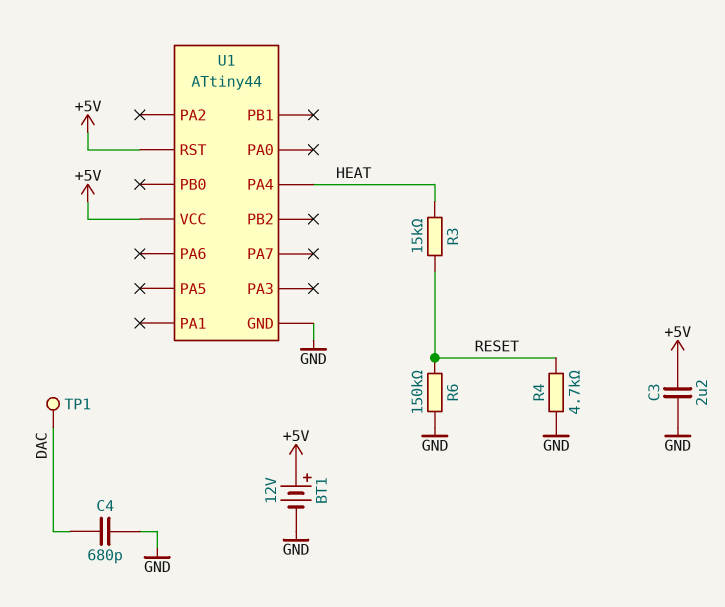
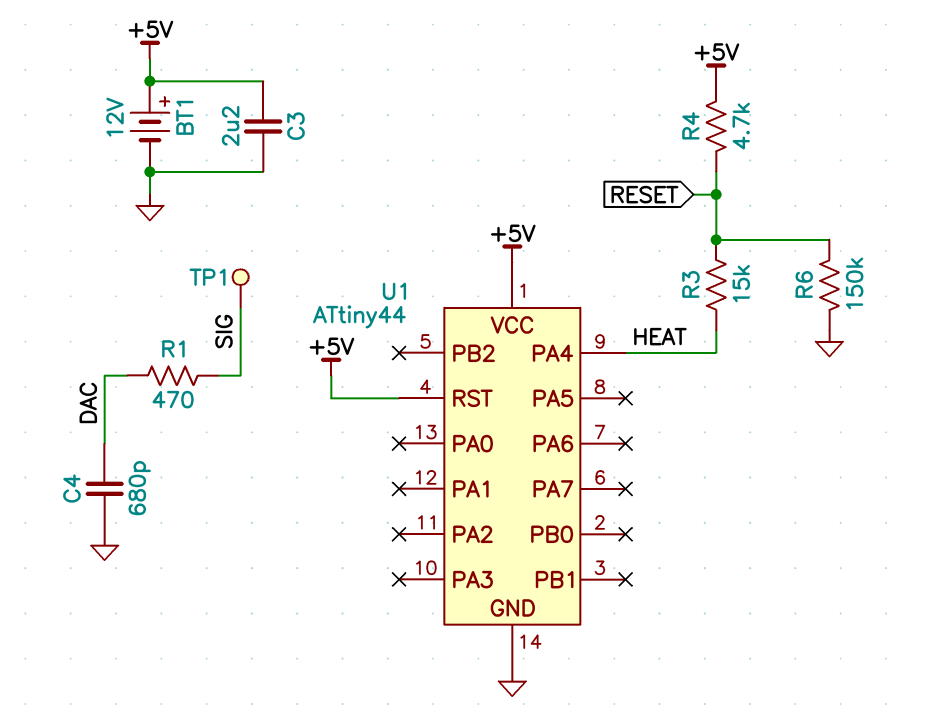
R1: none -> 470 (DAC, SIG)
R4: 4.7k (GND, RESET) -> 4.7k (+5V, RESET)
TP1: test point (DAC) -> test point (SIG)

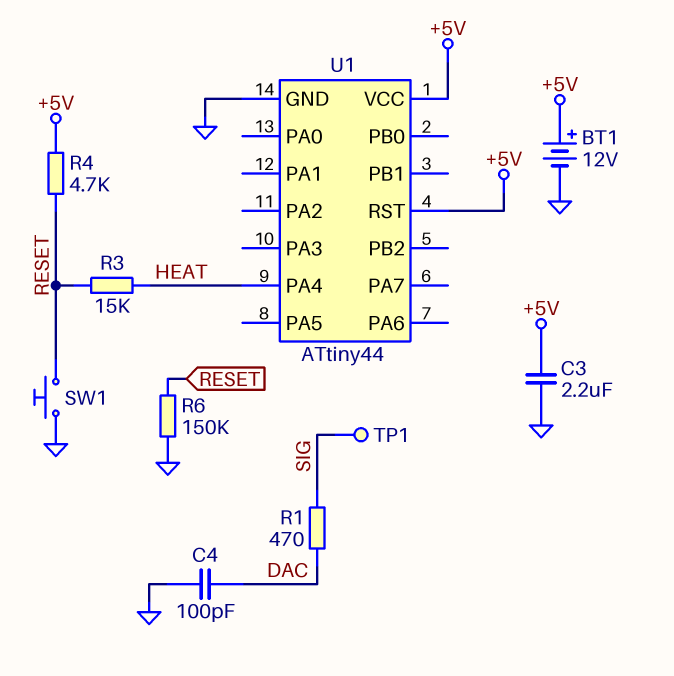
C4: 680pF (DAC, GND) -> 100pF (DAC, GND)
SW1: none -> button (GND, RESET)

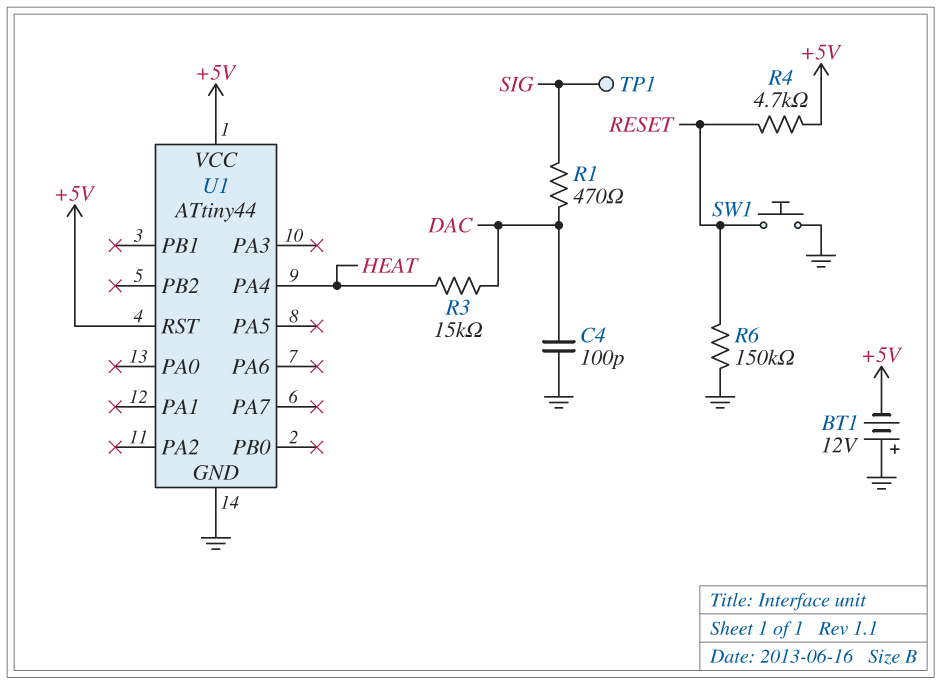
BT1: 12V (plus +5V, minus GND) -> 12V (plus GND, minus +5V)
C3: 2.2uF (+5V, GND) -> none
R3: 15k (HEAT, RESET) -> 15k (DAC, HEAT)

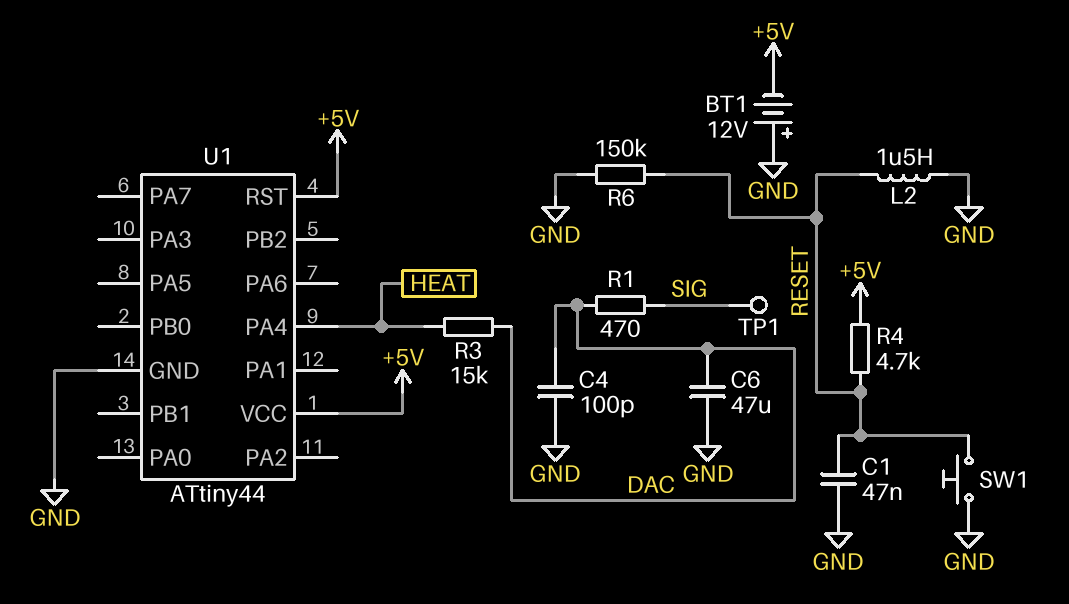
C1: none -> 47nF (GND, RESET)
C6: none -> 47uF (DAC, GND)
L2: none -> 1.5uH (GND, RESET)

